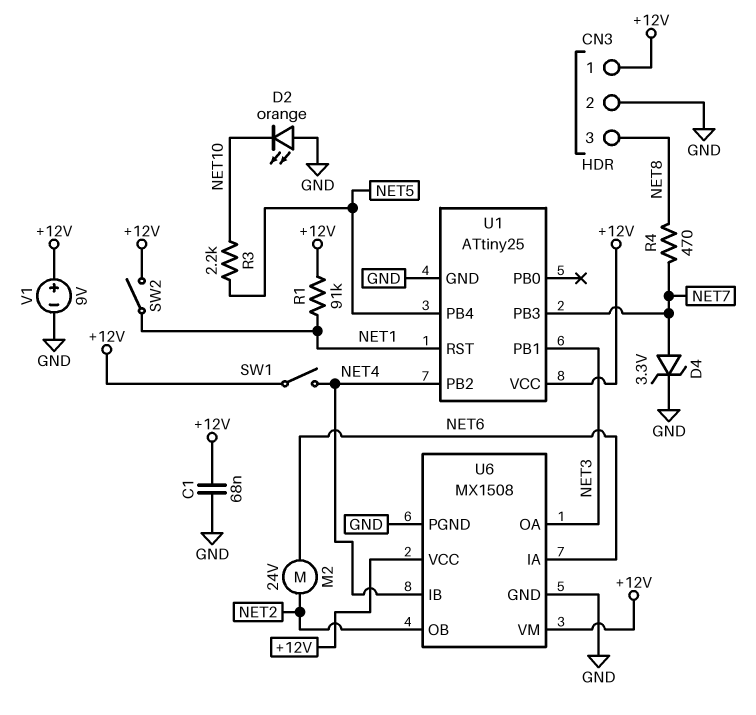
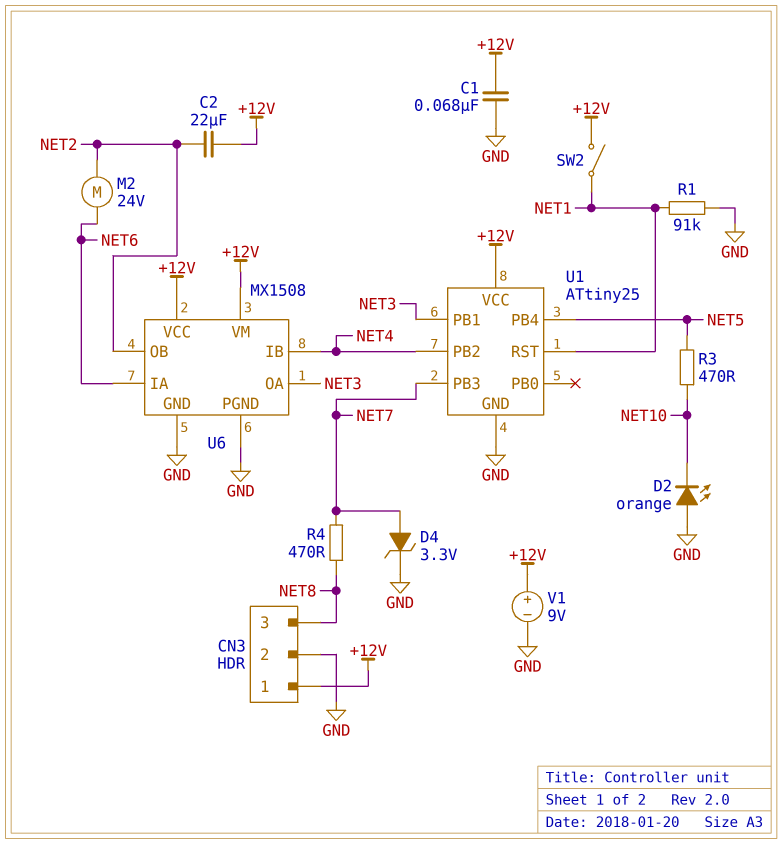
C2: none -> 22uF (+12V, NET2)
R1: 91k (+12V, NET1) -> 91k (GND, NET1)
R3: 2.2k (NET5, NET10) -> 470 (NET5, NET10)
SW1: switch (+12V, NET4) -> none

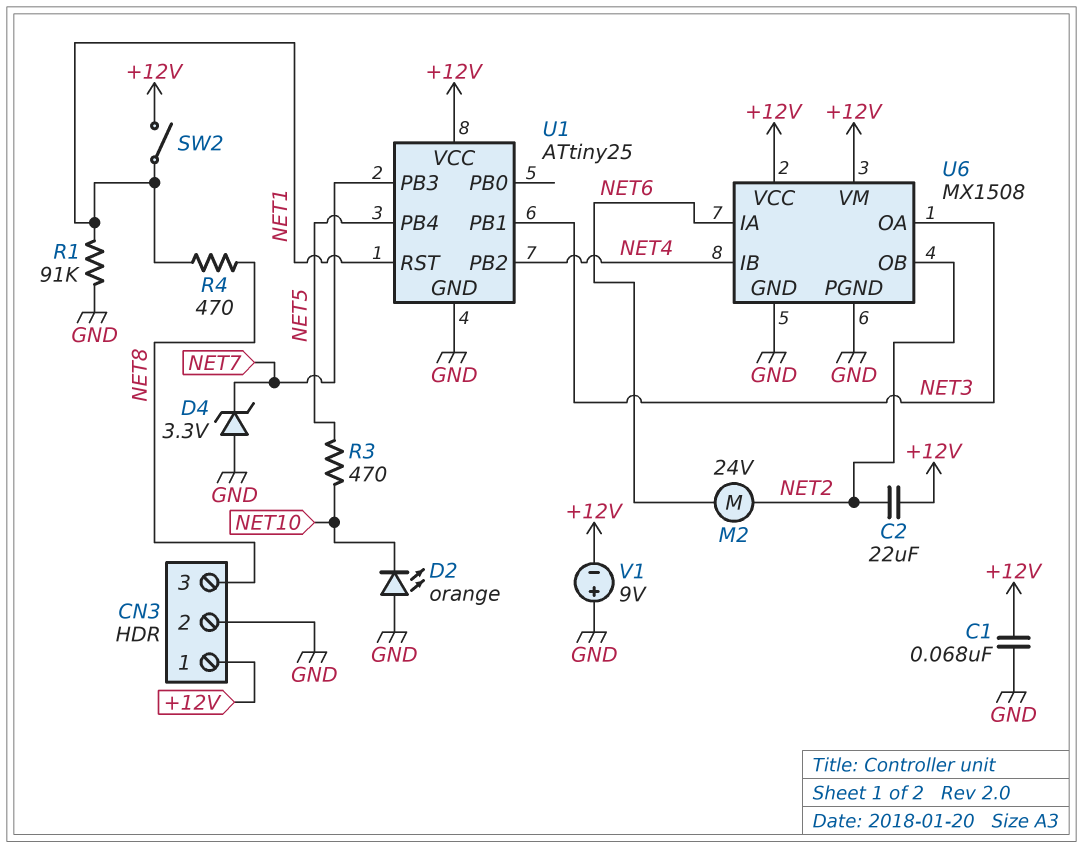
D4: zener 3.3V (A NET7, K GND) -> zener 3.3V (A GND, K NET7)
R4: 470 (NET7, NET8) -> 470 (NET1, NET8)
V1: 9V (plus +12V, minus GND) -> 9V (plus GND, minus +12V)

